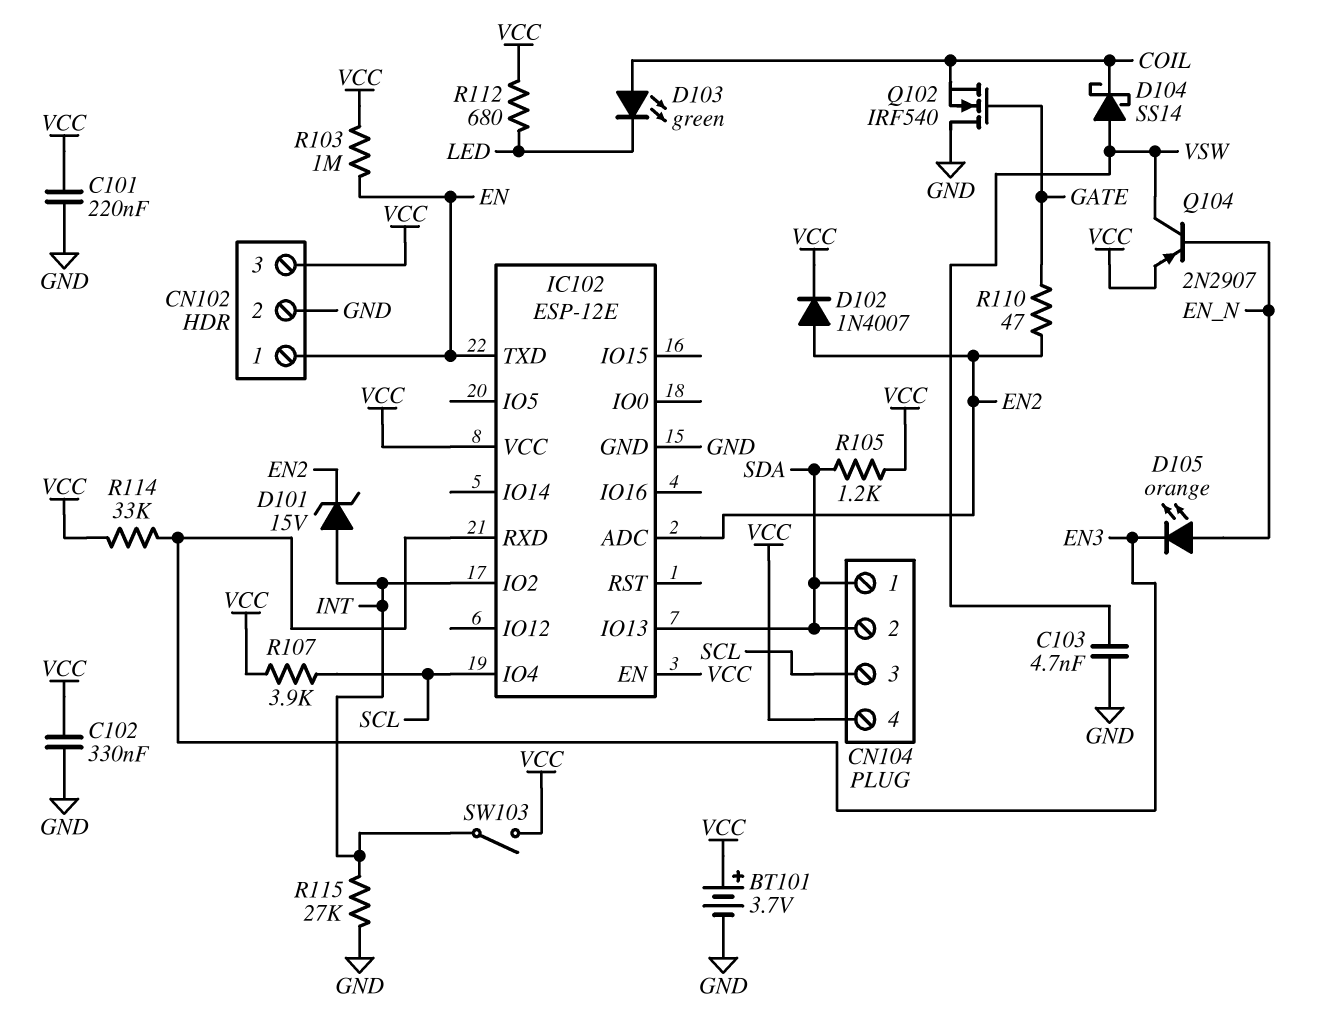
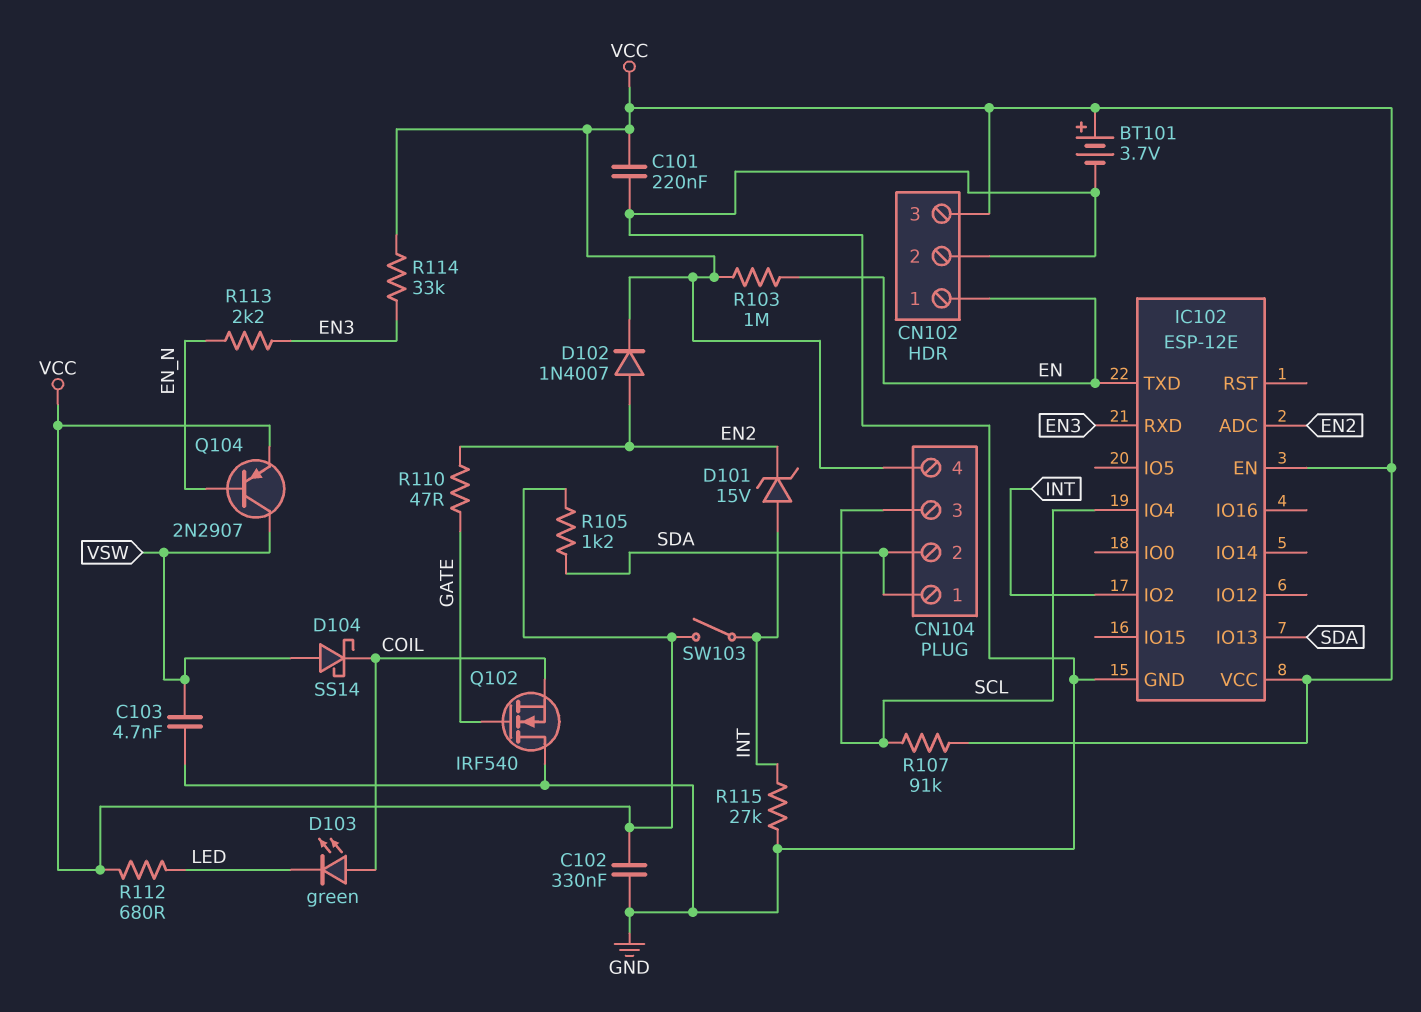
D105: LED orange (A EN_N, K EN3) -> none
R107: 3.9k (SCL, VCC) -> 91k (SCL, VCC)
R113: none -> 2.2k (EN3, EN_N)

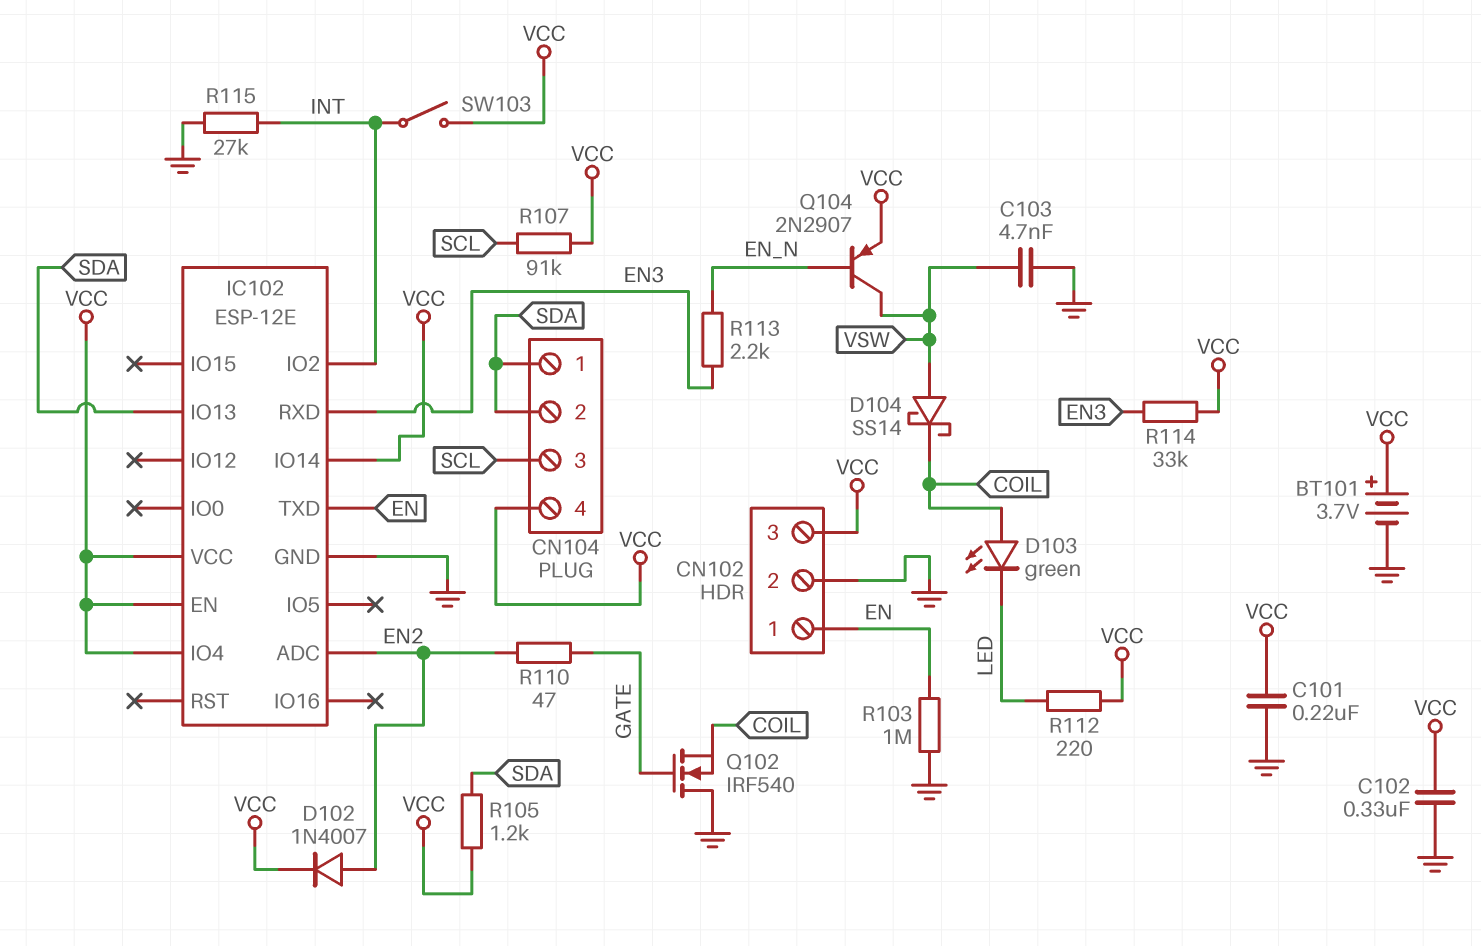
D101: zener 15V (A INT, K EN2) -> none
IC102 pin IO4: SCL -> VCC
IC102 pin IO14: none -> VCC
R103: 1M (EN, VCC) -> 1M (EN, GND)
R112: 680 (LED, VCC) -> 220 (LED, VCC)

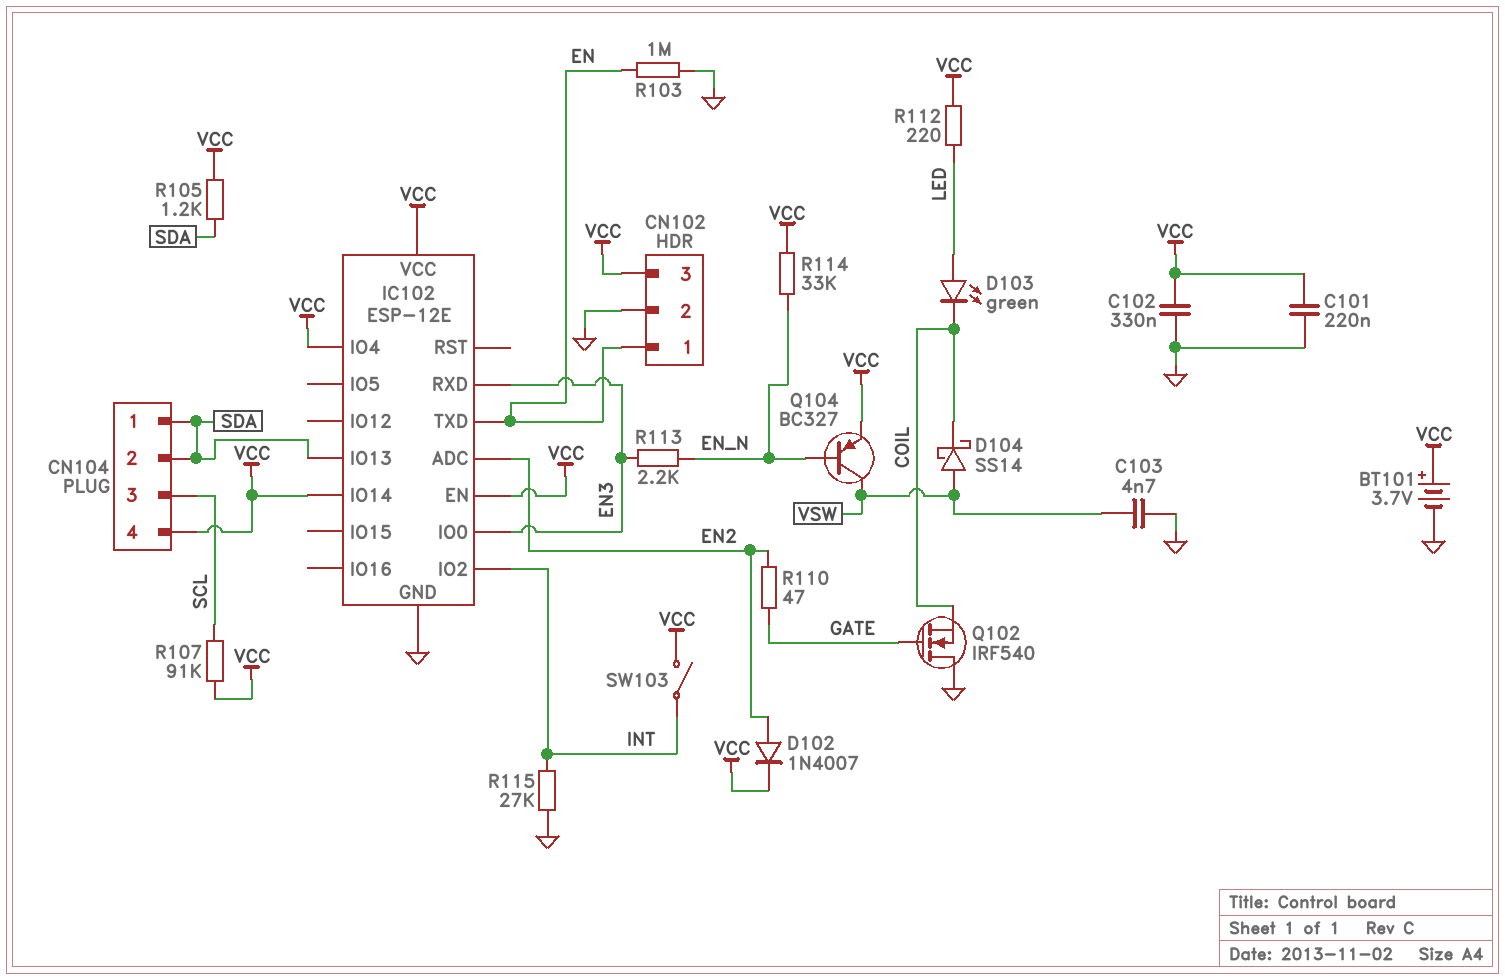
D103: LED green (A COIL, K LED) -> LED green (A LED, K COIL)
IC102 pin IO0: none -> EN3
Q104: PNP 2N2907 (B EN_N, C VSW, E VCC) -> PNP BC327 (B EN_N, C VSW, E VCC)
R114: 33k (EN3, VCC) -> 33k (EN_N, VCC)

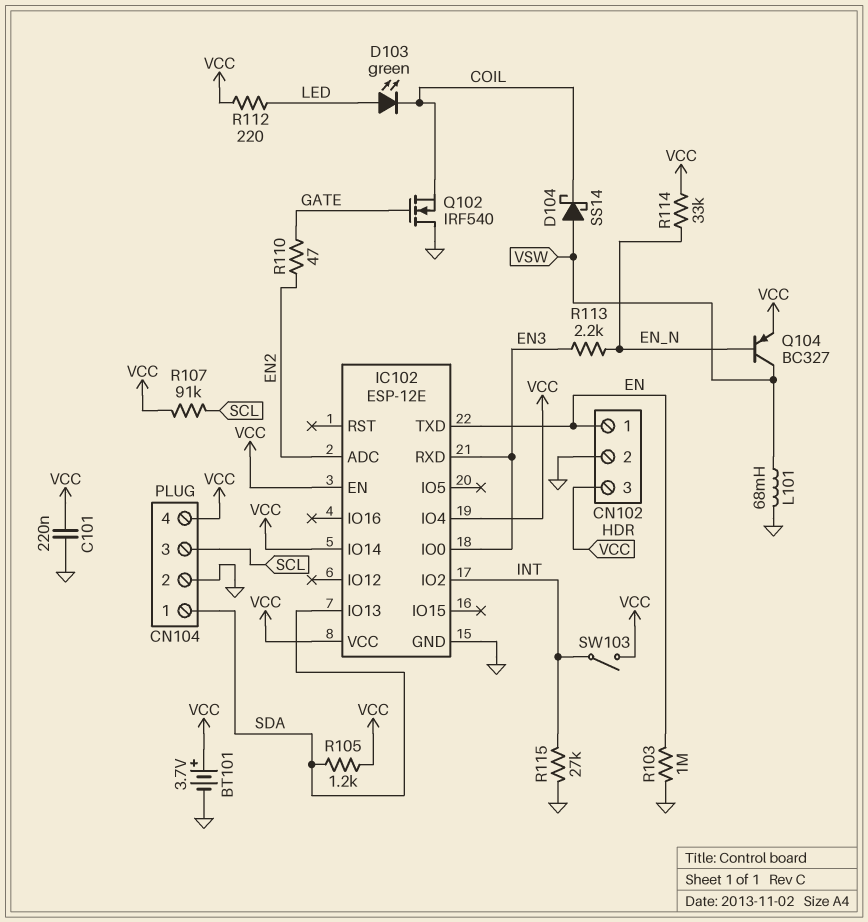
C102: 330nF (GND, VCC) -> none
C103: 4.7nF (GND, VSW) -> none
CN104 pin 2: SDA -> GND
D102: diode 1N4007 (A EN2, K VCC) -> none
L101: none -> 68mH (GND, VSW)

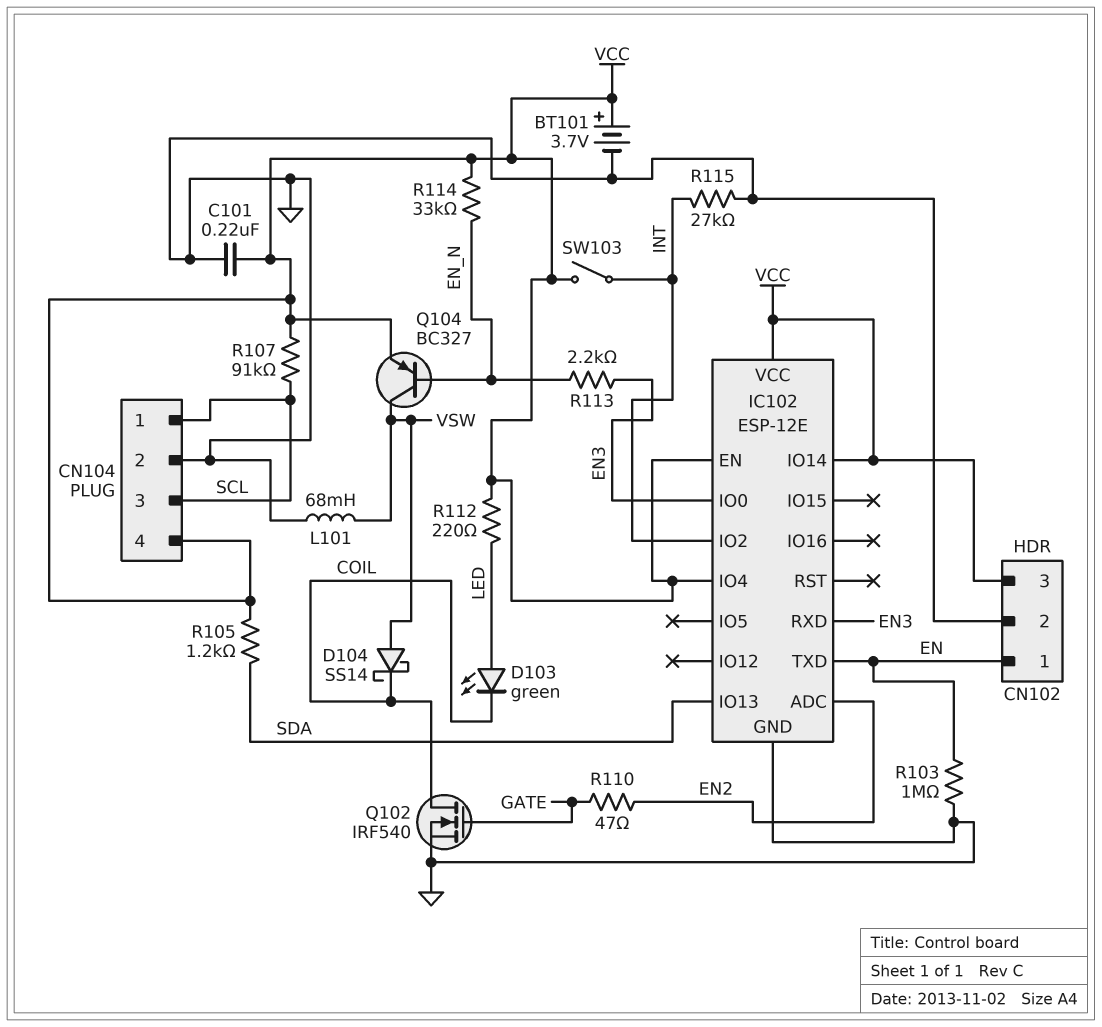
CN104 pin 1: SDA -> SCL
Q102: NMOS IRF540 (G GATE, D GND, S COIL) -> NMOS IRF540 (G GATE, D COIL, S GND)

